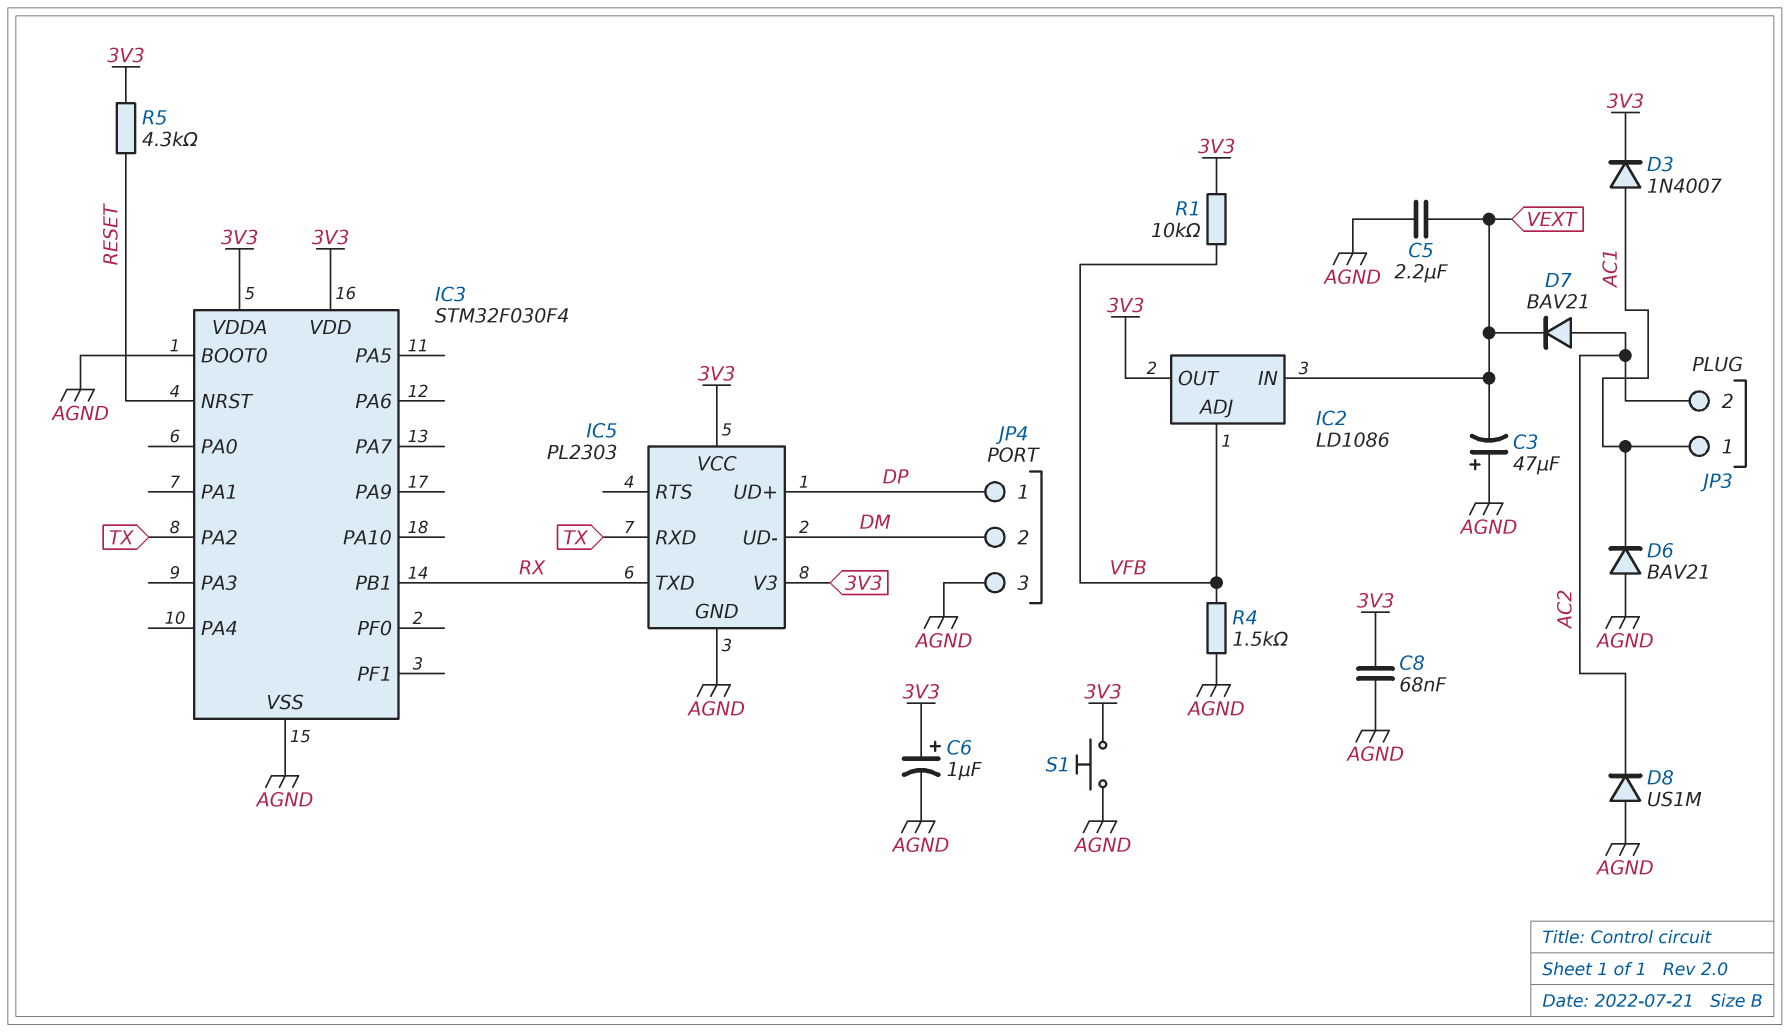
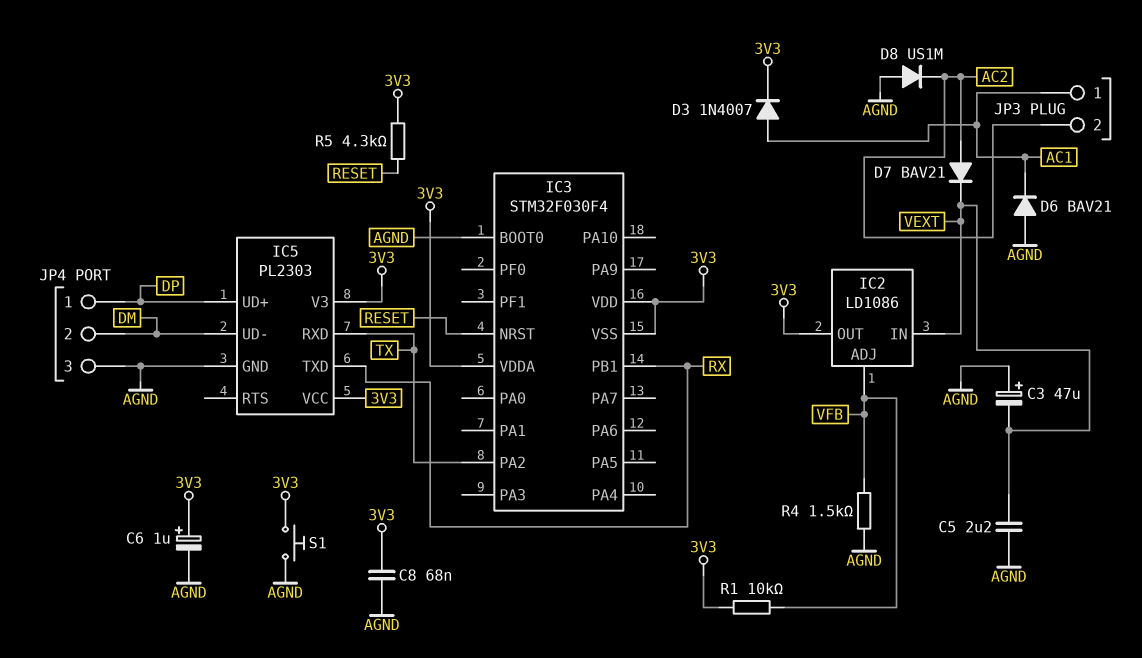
IC3 pin VSS: AGND -> 3V3

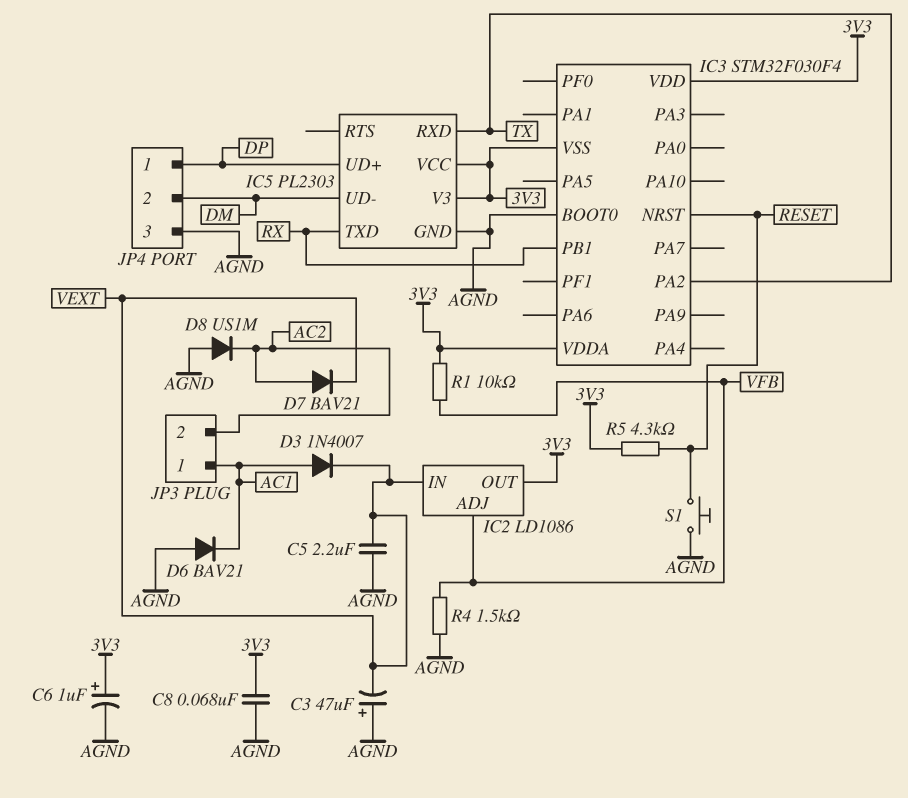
D3: diode 1N4007 (A AC1, K 3V3) -> diode 1N4007 (A AC1, K VEXT)
S1: button (3V3, AGND) -> button (AGND, RESET)

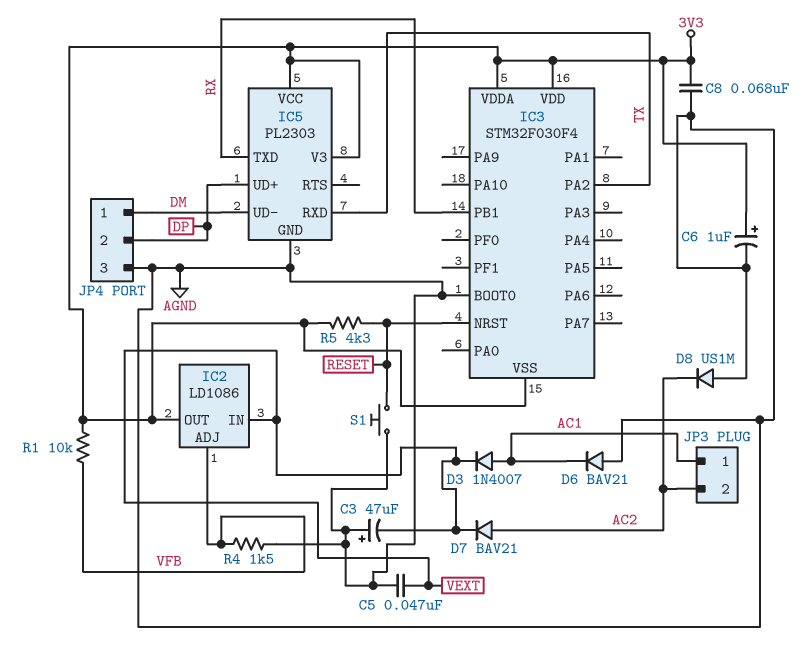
C5: 2.2uF (AGND, VEXT) -> 47nF (AGND, VEXT)
JP4 pin 1: DP -> DM
JP4 pin 2: DM -> DP

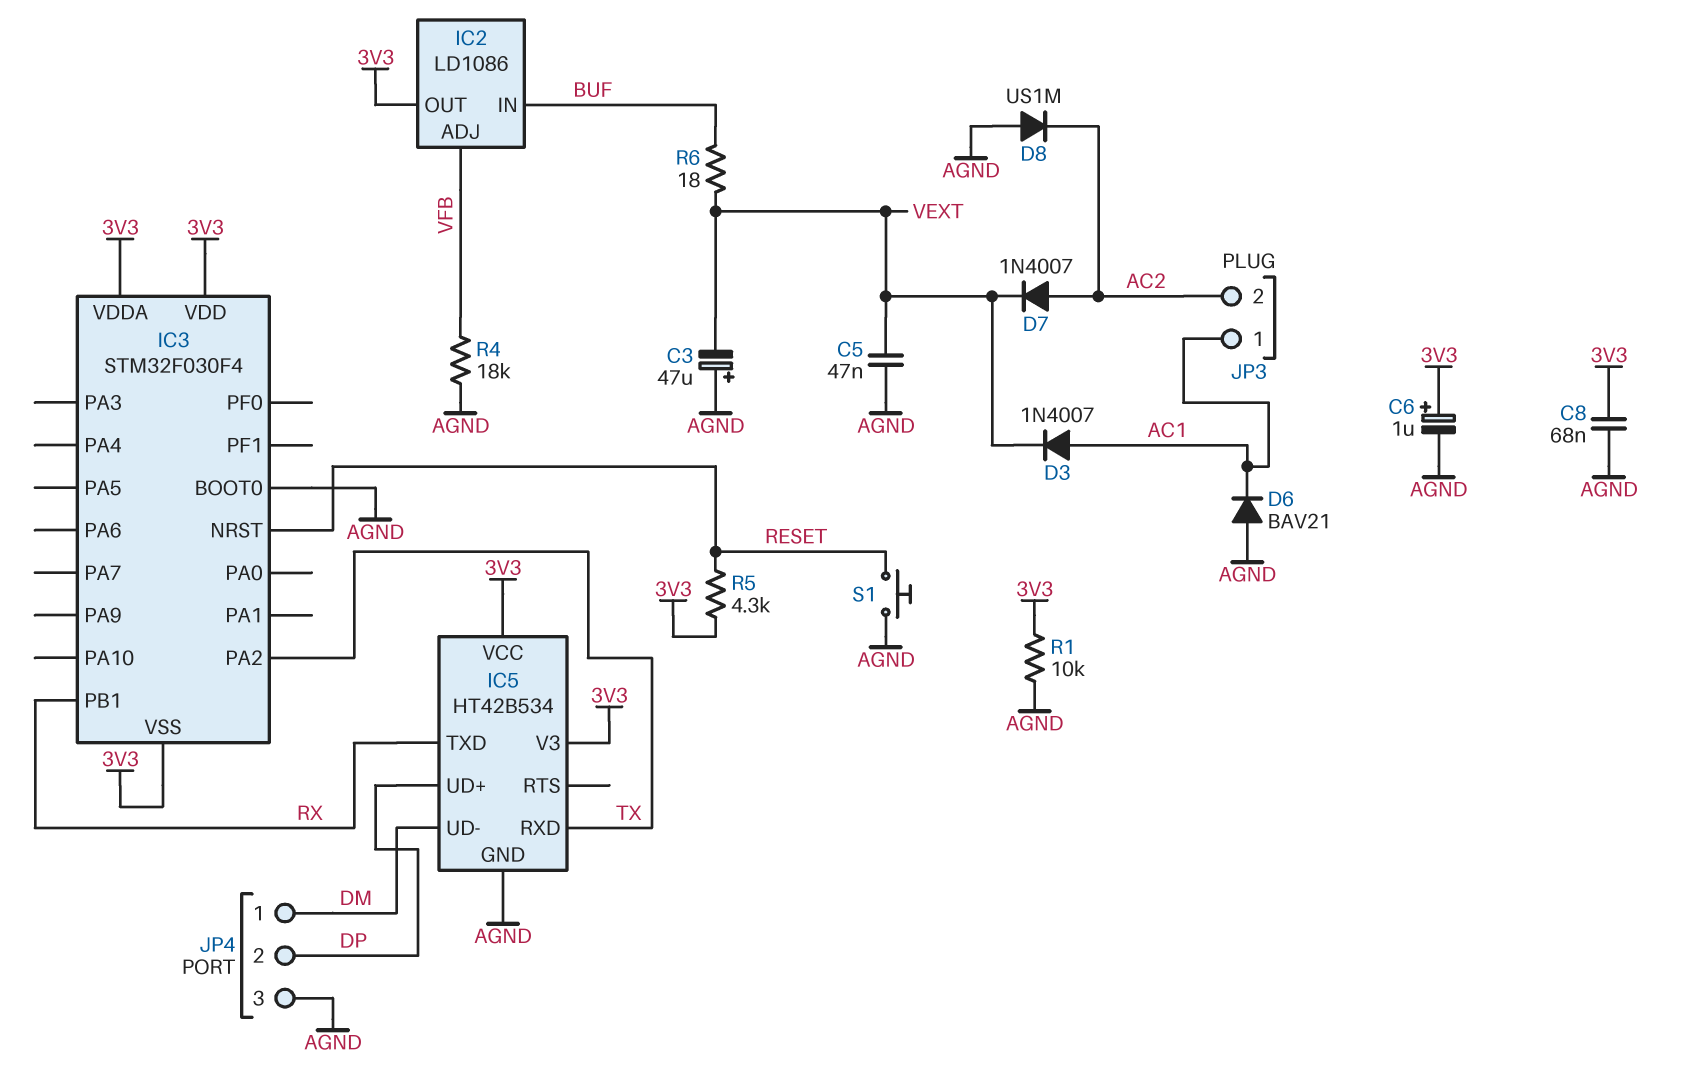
D7: diode BAV21 (A AC2, K VEXT) -> diode 1N4007 (A AC2, K VEXT)
IC2 pin IN: VEXT -> BUF
IC5: PL2303 -> HT42B534
R1: 10k (3V3, VFB) -> 10k (3V3, AGND)
R4: 1.5k (AGND, VFB) -> 18k (AGND, VFB)
R6: none -> 18 (BUF, VEXT)

